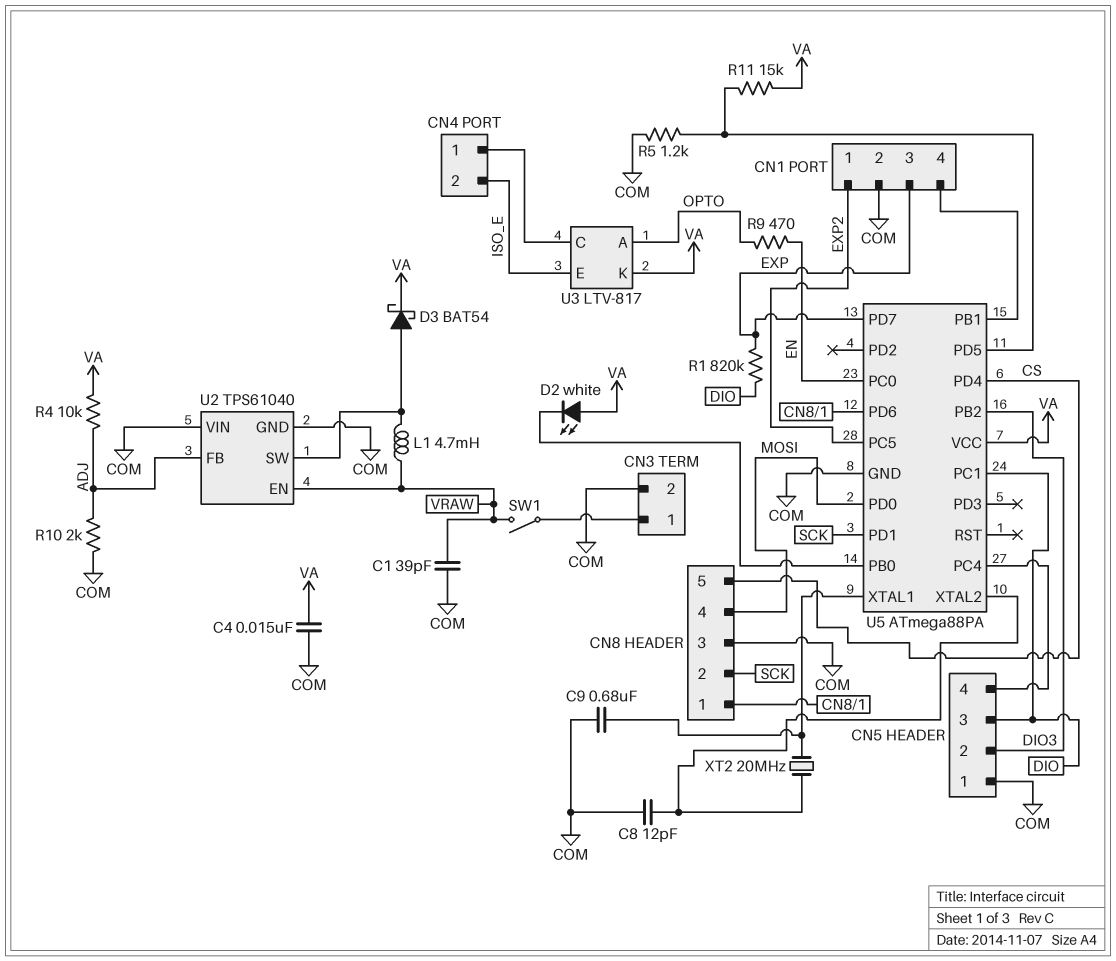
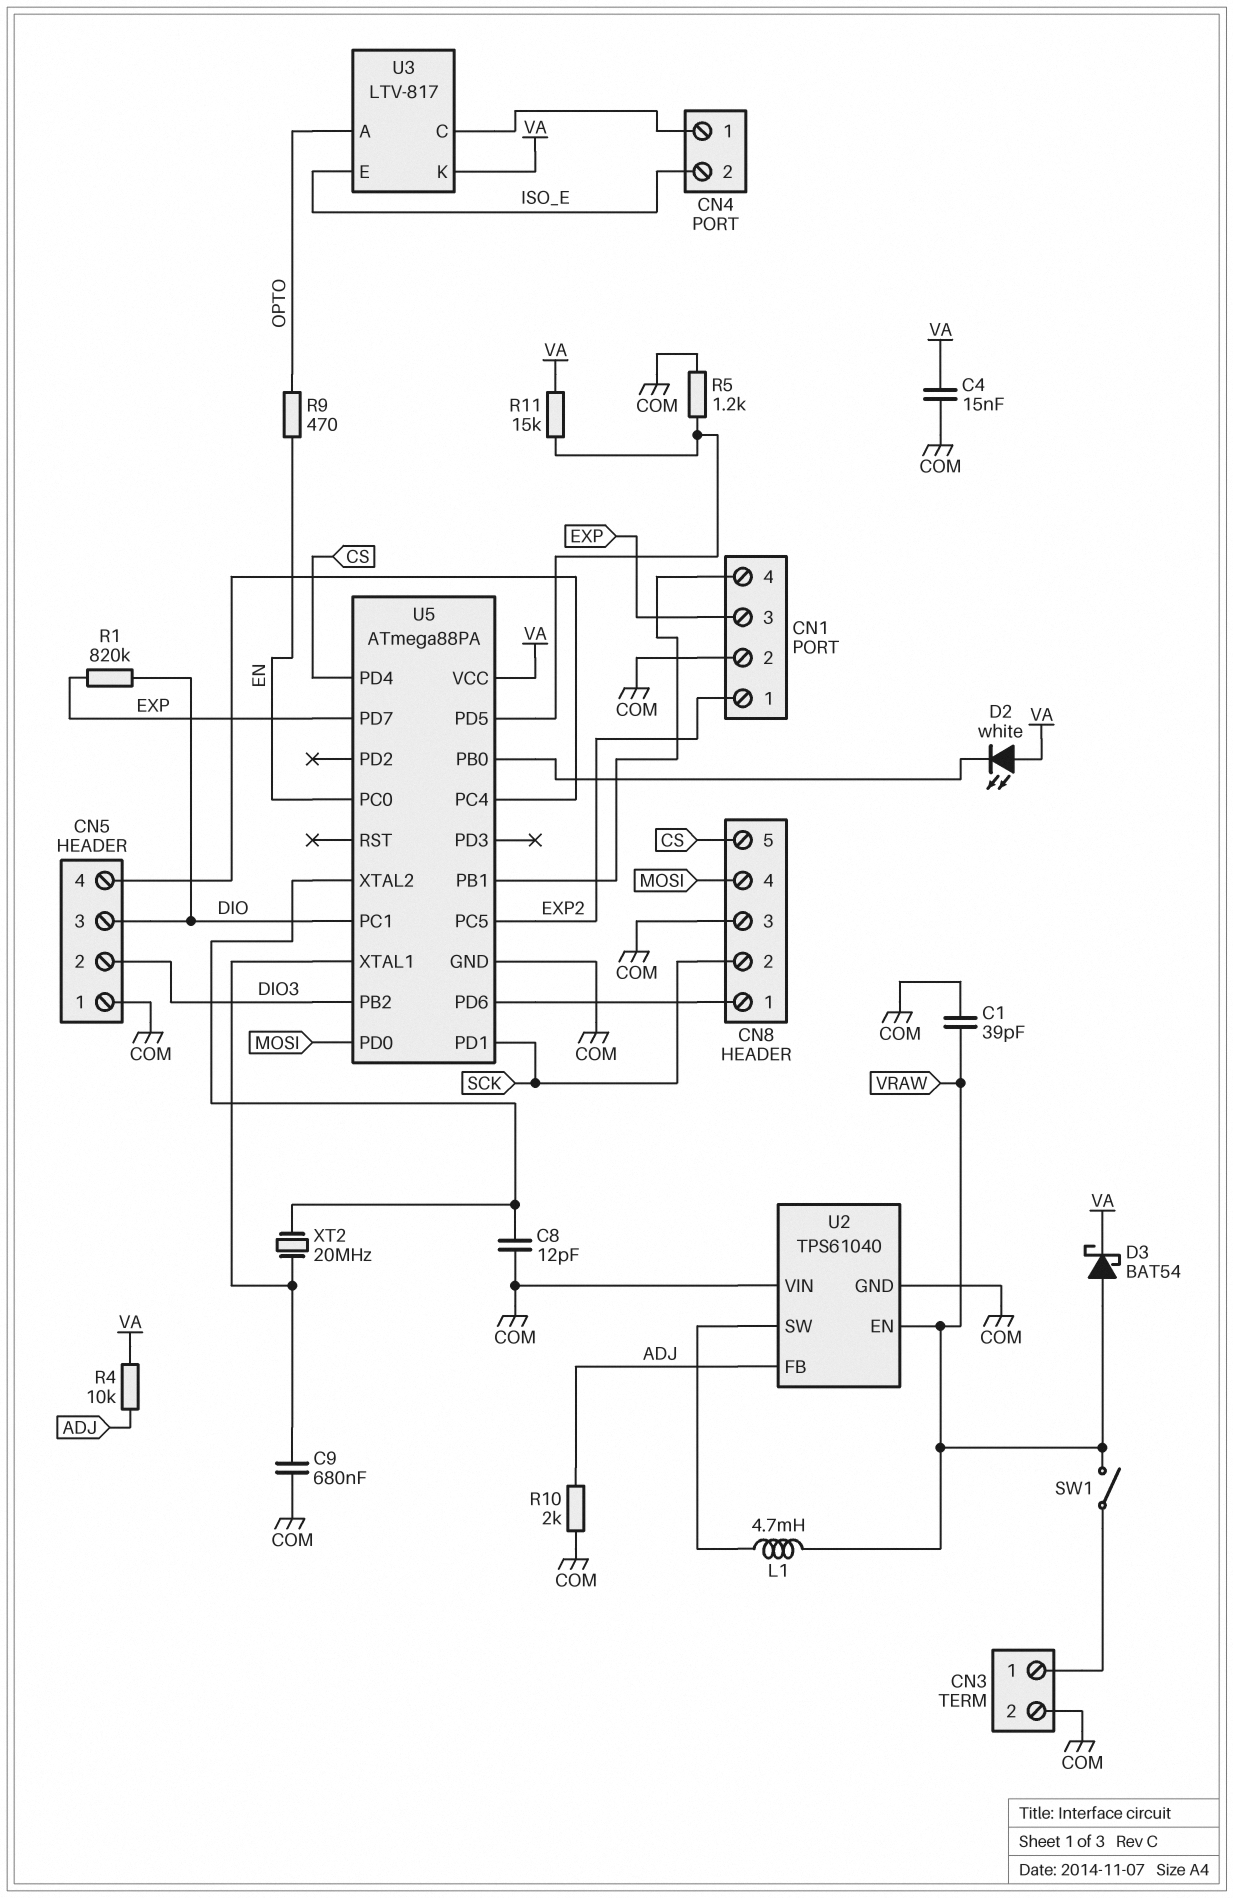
D3: schottky BAT54 (A U2/SW, K VA) -> schottky BAT54 (A VRAW, K VA)

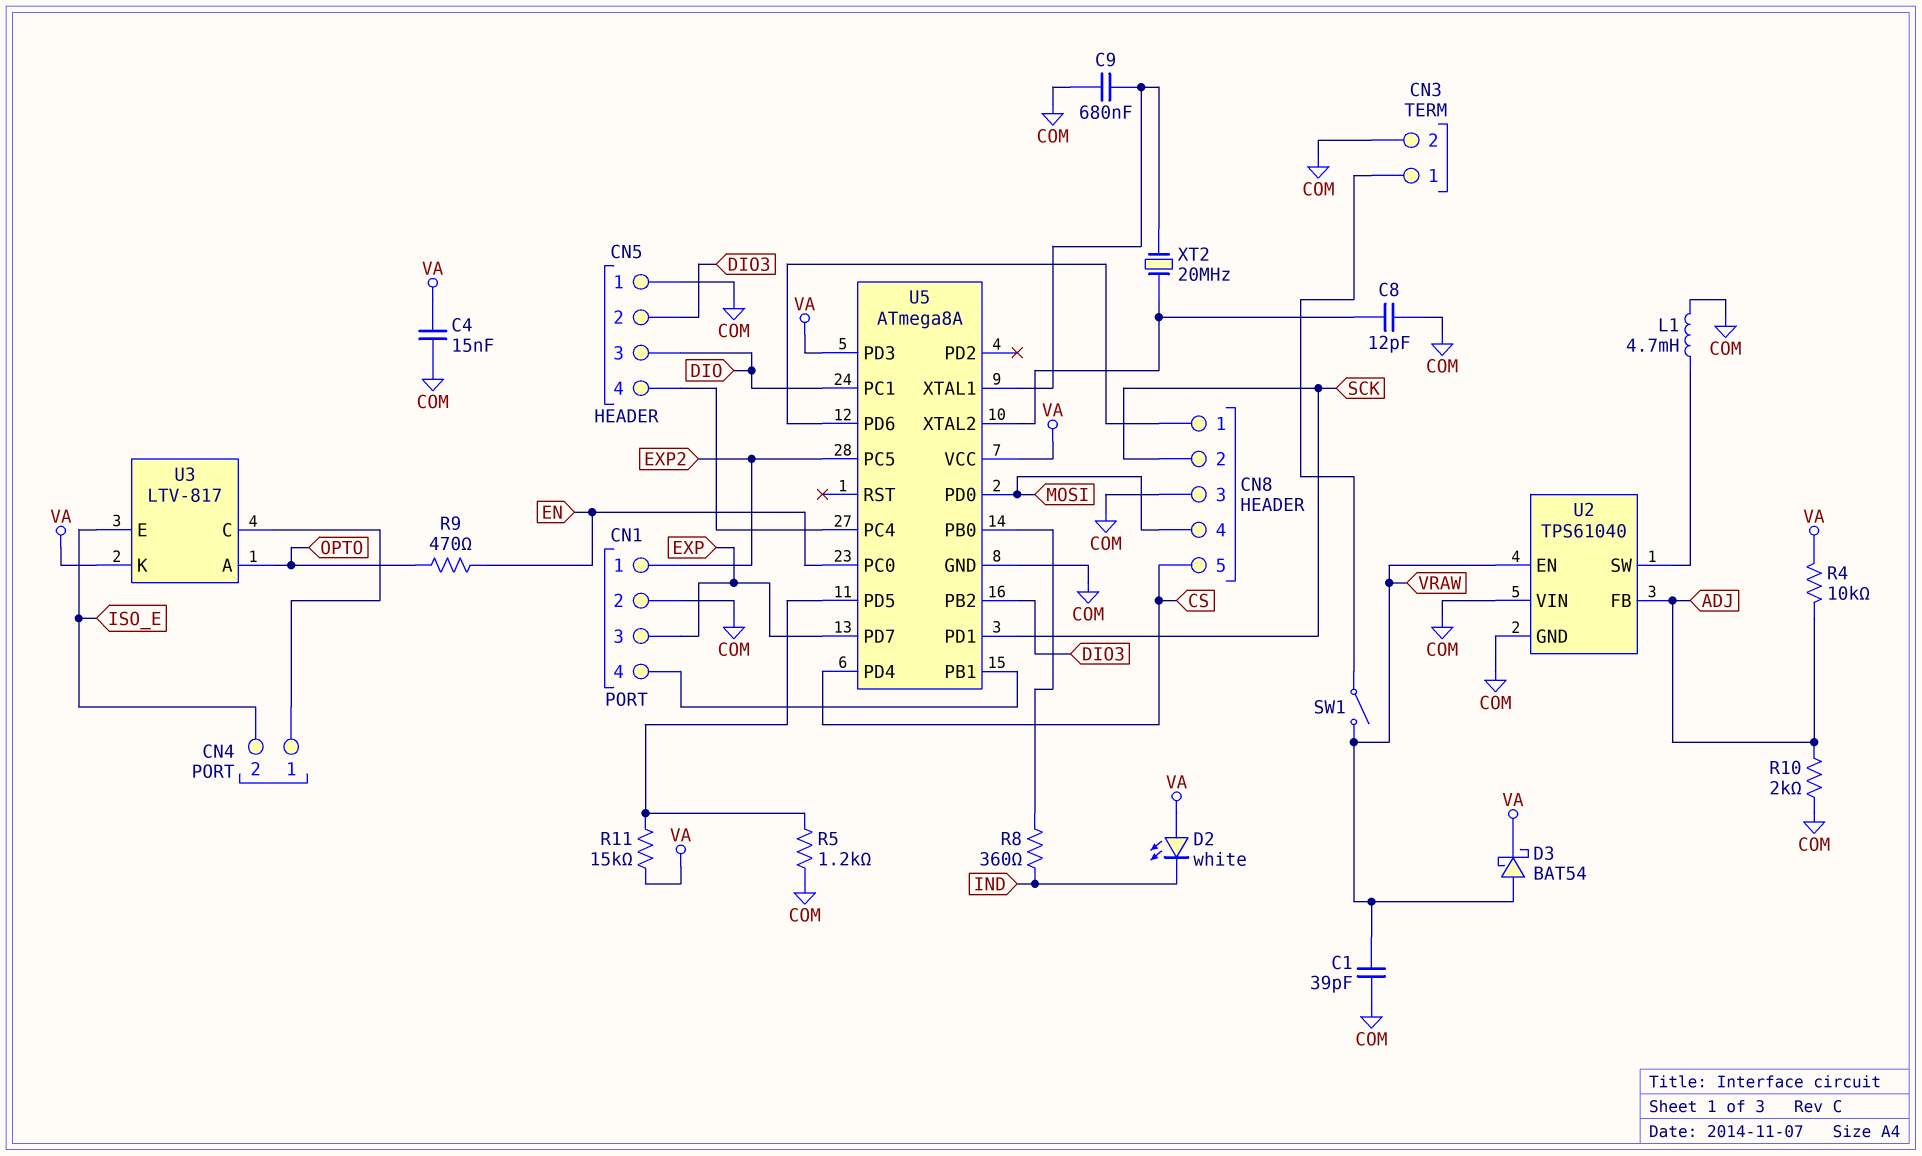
D2: LED white (A VA, K U5/PB0) -> LED white (A VA, K IND)
L1: 4.7mH (U2/SW, VRAW) -> 4.7mH (COM, U2/SW)
R1: 820k (DIO, EXP) -> none
R8: none -> 360 (IND, U5/PB0)
U5: ATmega88PA -> ATmega8A
U5 pin PD3: none -> VA

